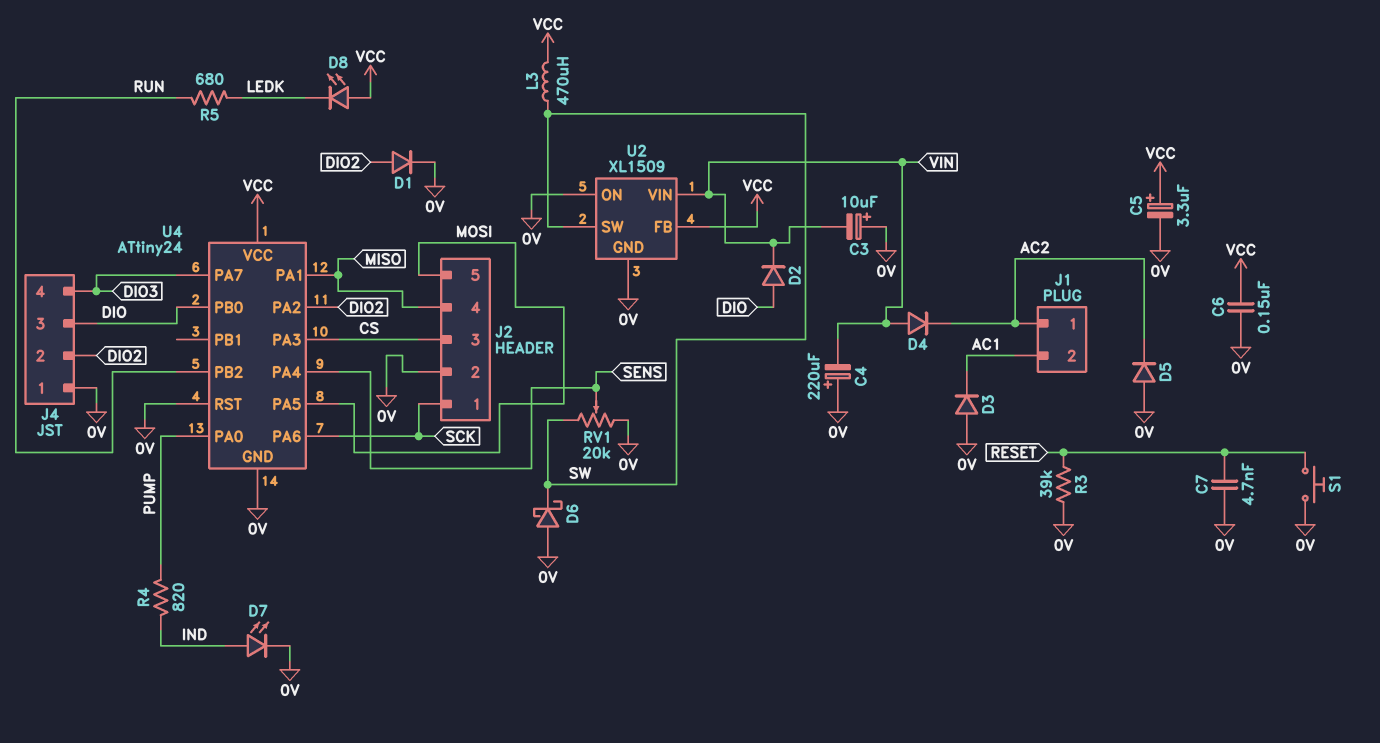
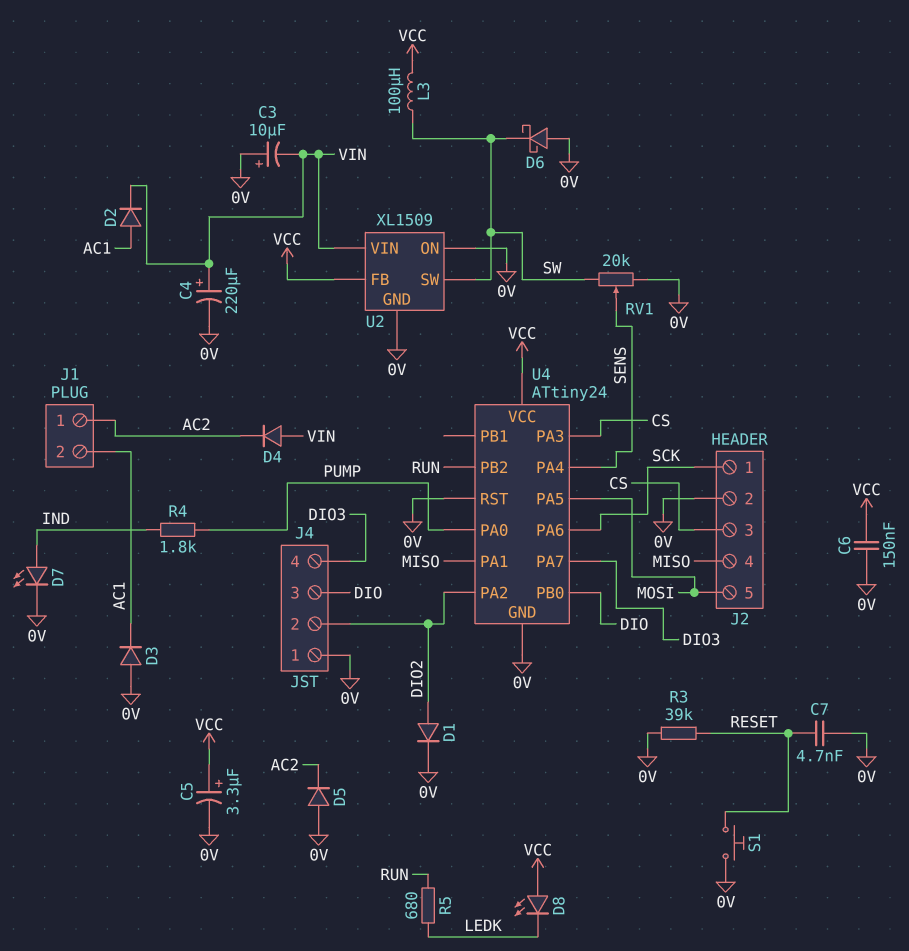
C4: 220uF (plus 0V, minus VIN) -> 220uF (plus VIN, minus 0V)
D2: diode (A DIO, K VIN) -> diode (A AC1, K VIN)
L3: 470uH (SW, VCC) -> 100uH (SW, VCC)
R4: 820 (IND, PUMP) -> 1.8k (IND, PUMP)

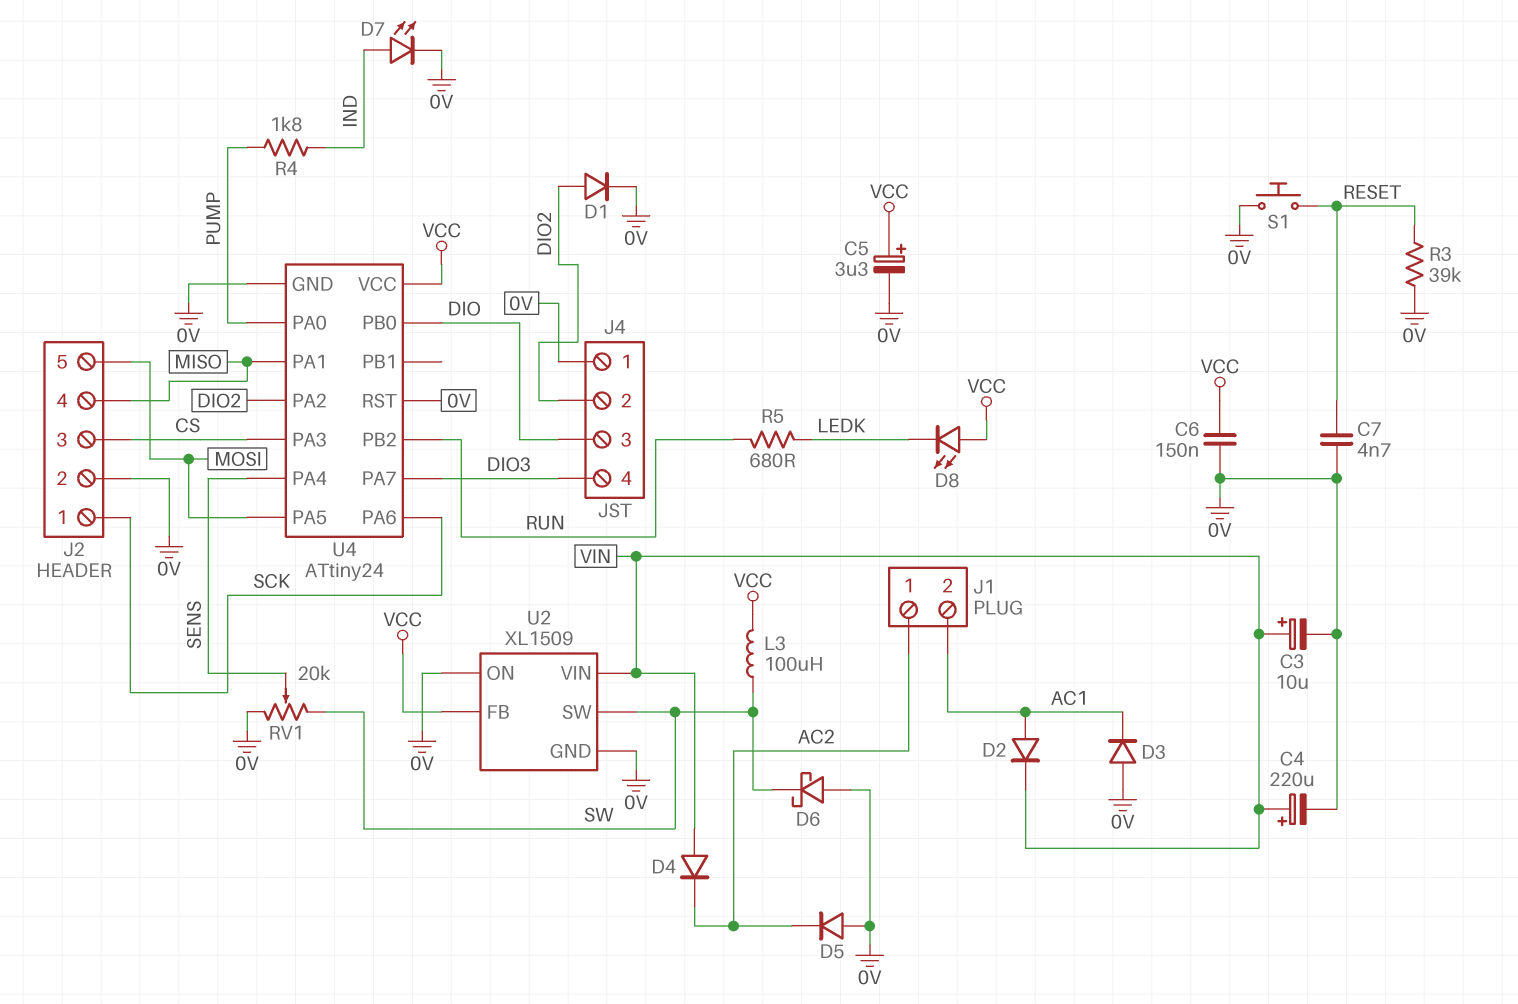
C3: 10uF (plus 0V, minus VIN) -> 10uF (plus VIN, minus 0V)

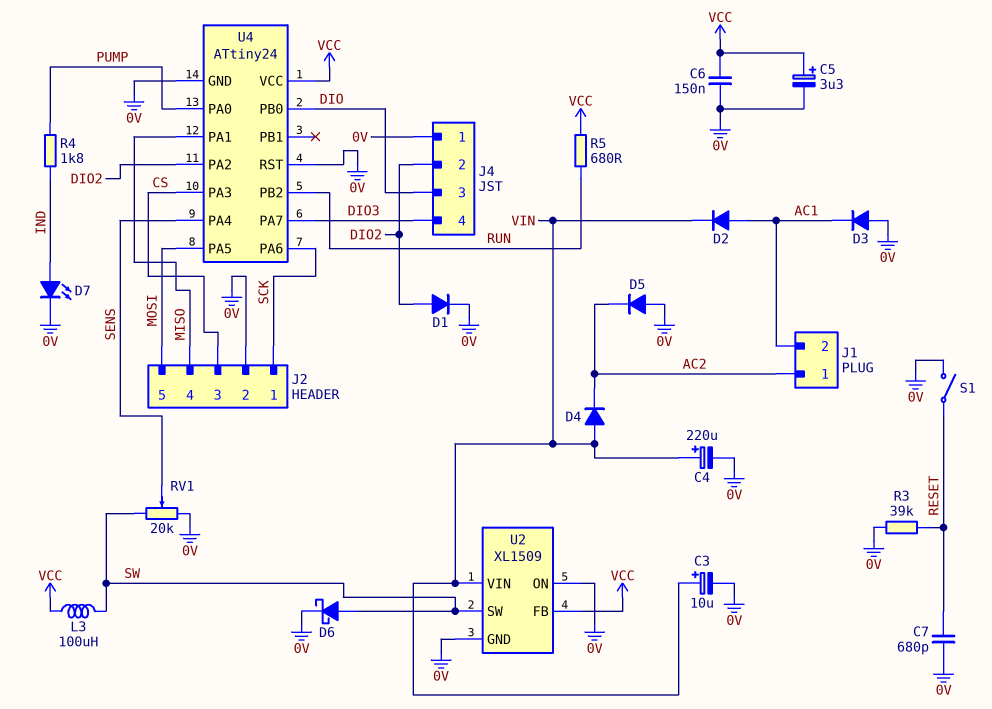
C7: 4.7nF (0V, RESET) -> 680pF (0V, RESET)
D6: schottky (A 0V, K SW) -> schottky (A SW, K 0V)
D8: LED (A VCC, K LEDK) -> none
R5: 680 (LEDK, RUN) -> 680 (RUN, VCC)
S1: button (0V, RESET) -> switch (0V, RESET)

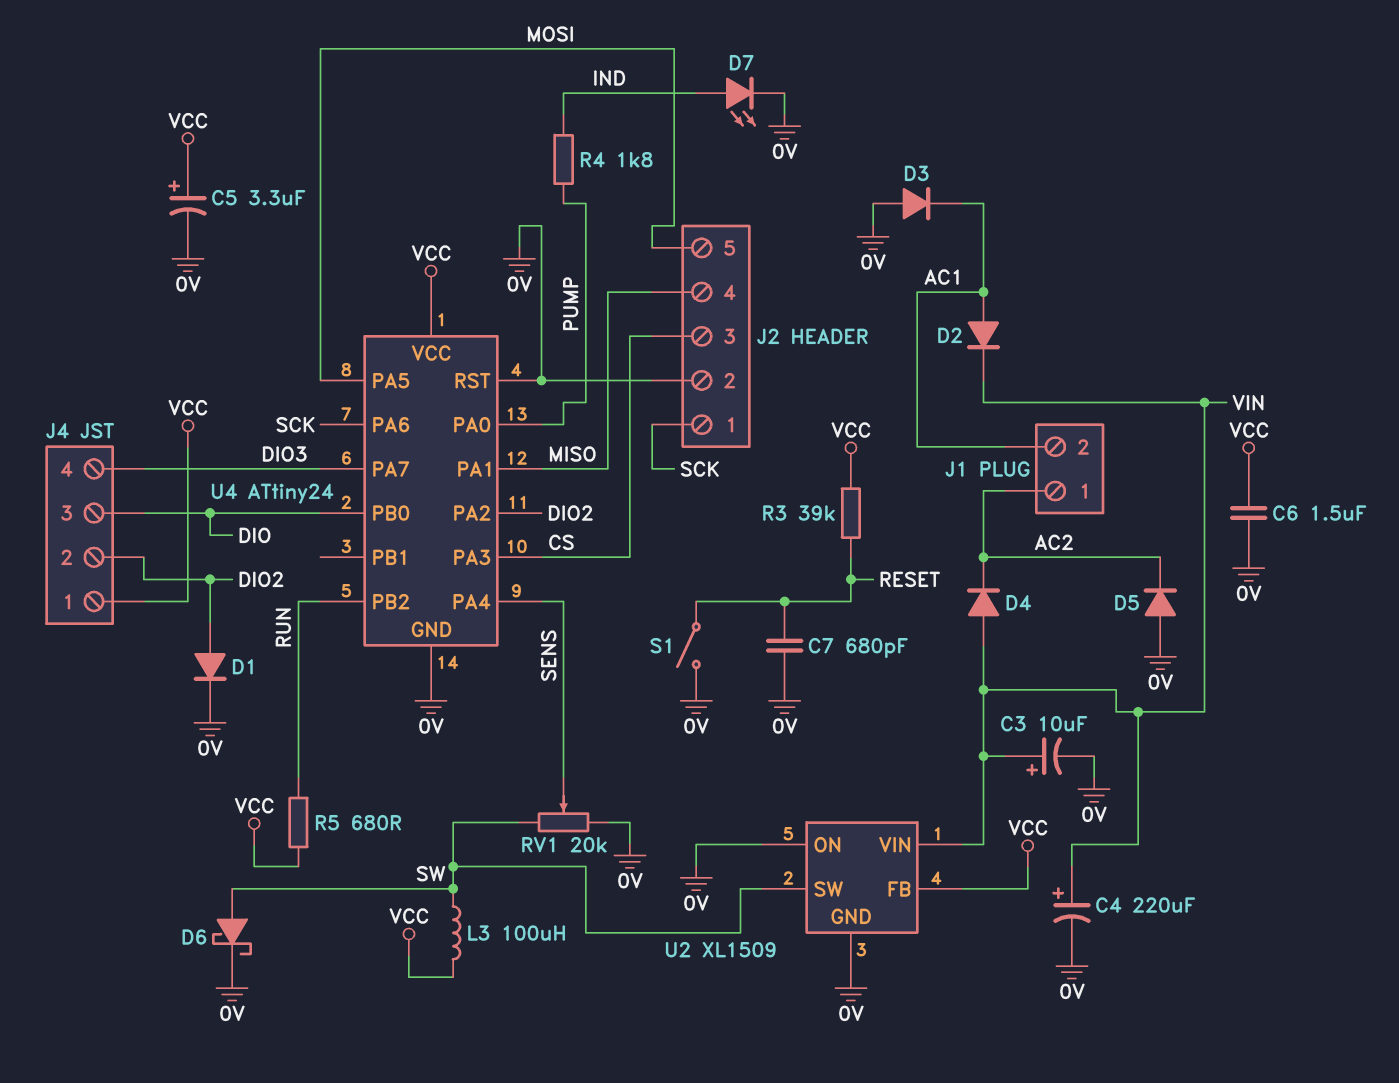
C6: 150nF (0V, VCC) -> 1.5uF (0V, VCC)
J4 pin 1: 0V -> VCC
R3: 39k (0V, RESET) -> 39k (RESET, VCC)

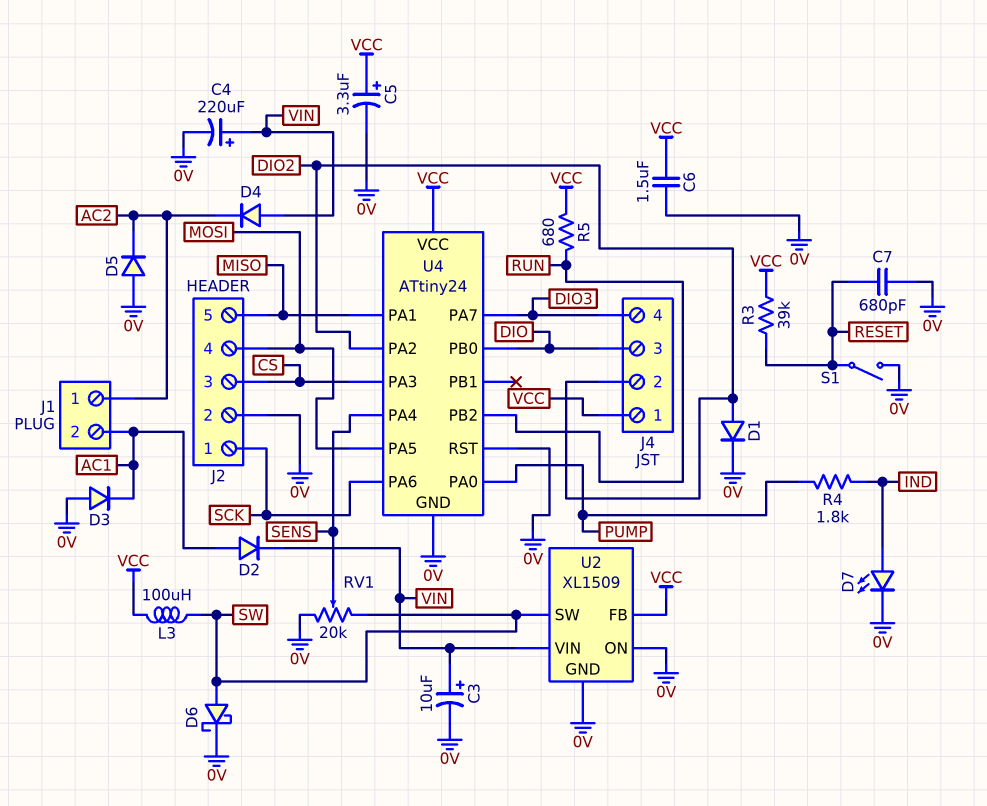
J2 pin 4: MISO -> MOSI
J2 pin 5: MOSI -> MISO

